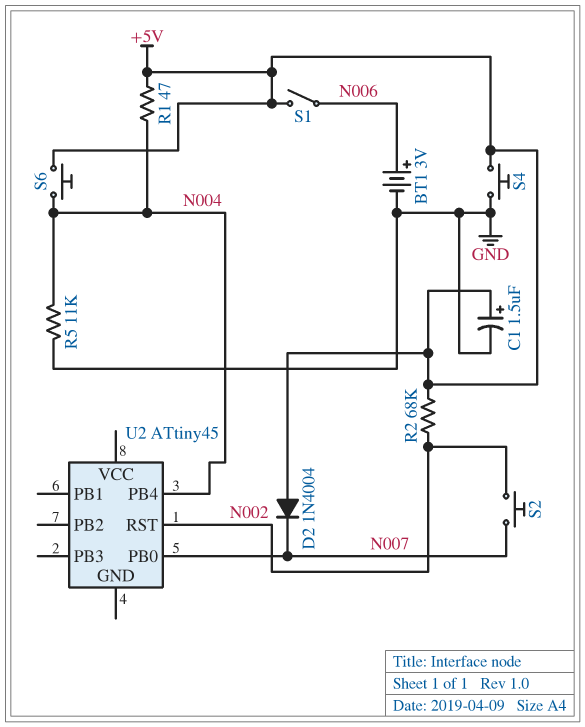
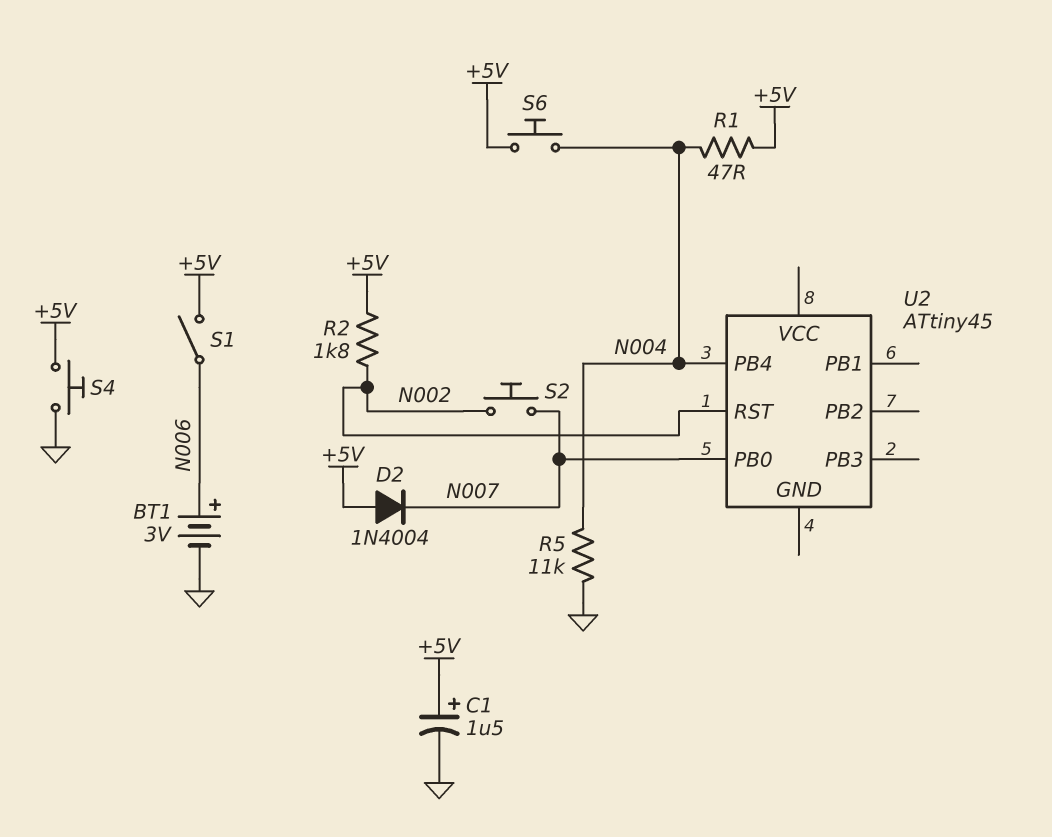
R2: 68k (+5V, N002) -> 1.8k (+5V, N002)

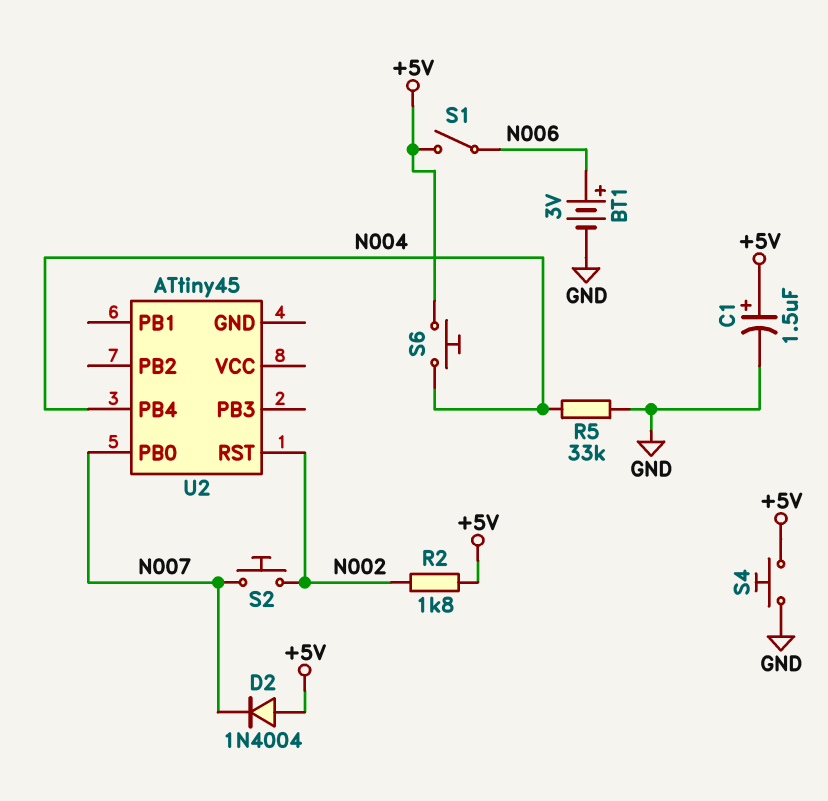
R1: 47 (+5V, N004) -> none
R5: 11k (GND, N004) -> 33k (GND, N004)

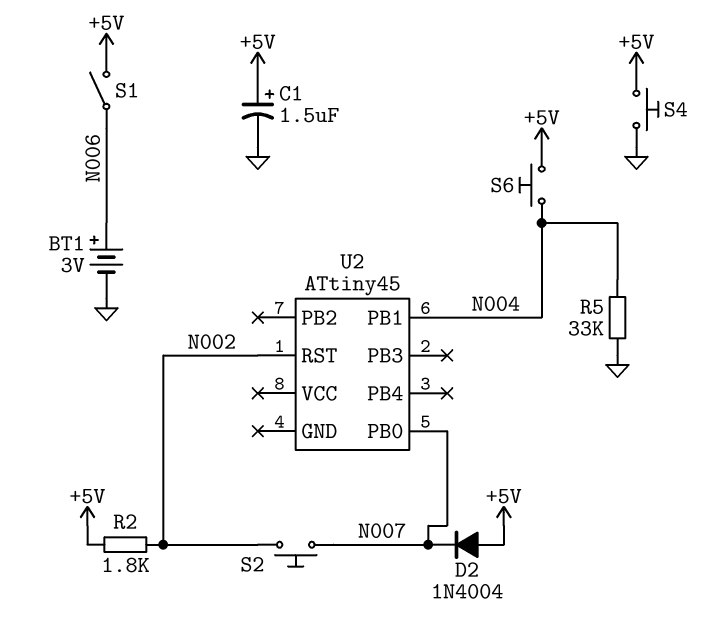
U2 pin PB1: none -> N004
U2 pin PB4: N004 -> none

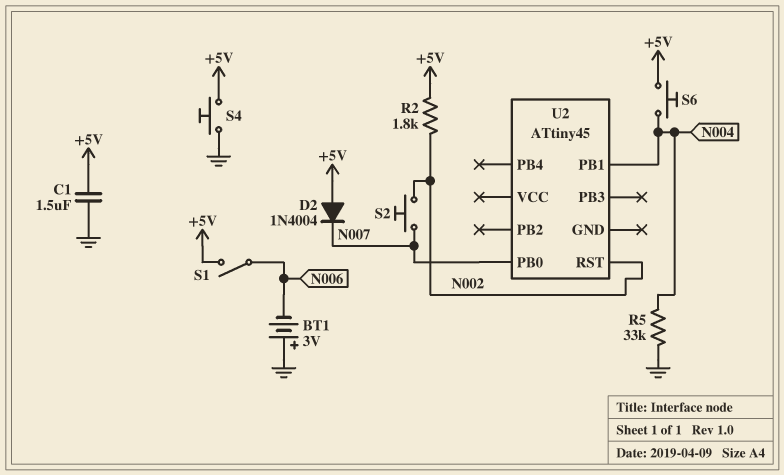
BT1: 3V (plus N006, minus GND) -> 3V (plus GND, minus N006)
C1: 1.5uF (plus +5V, minus GND) -> 1.5uF (+5V, GND)

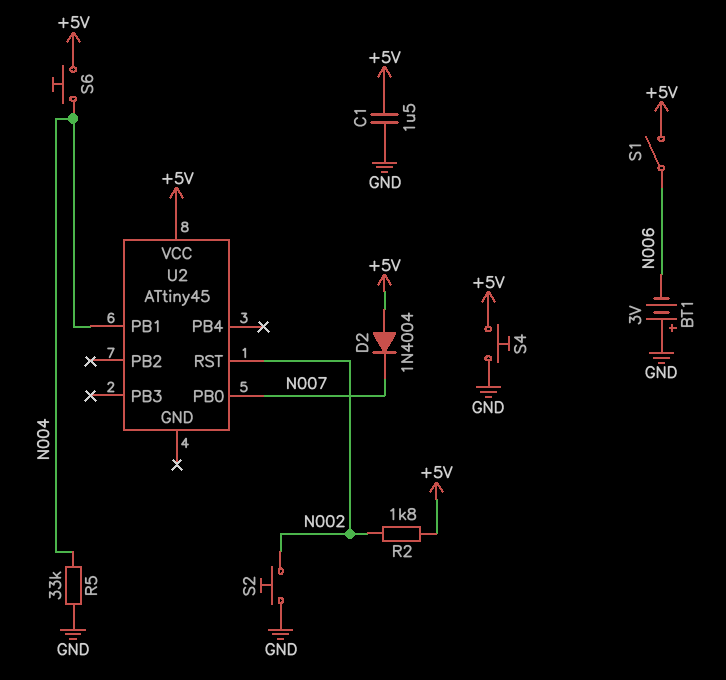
S2: button (N002, N007) -> button (GND, N002)
U2 pin VCC: none -> +5V

